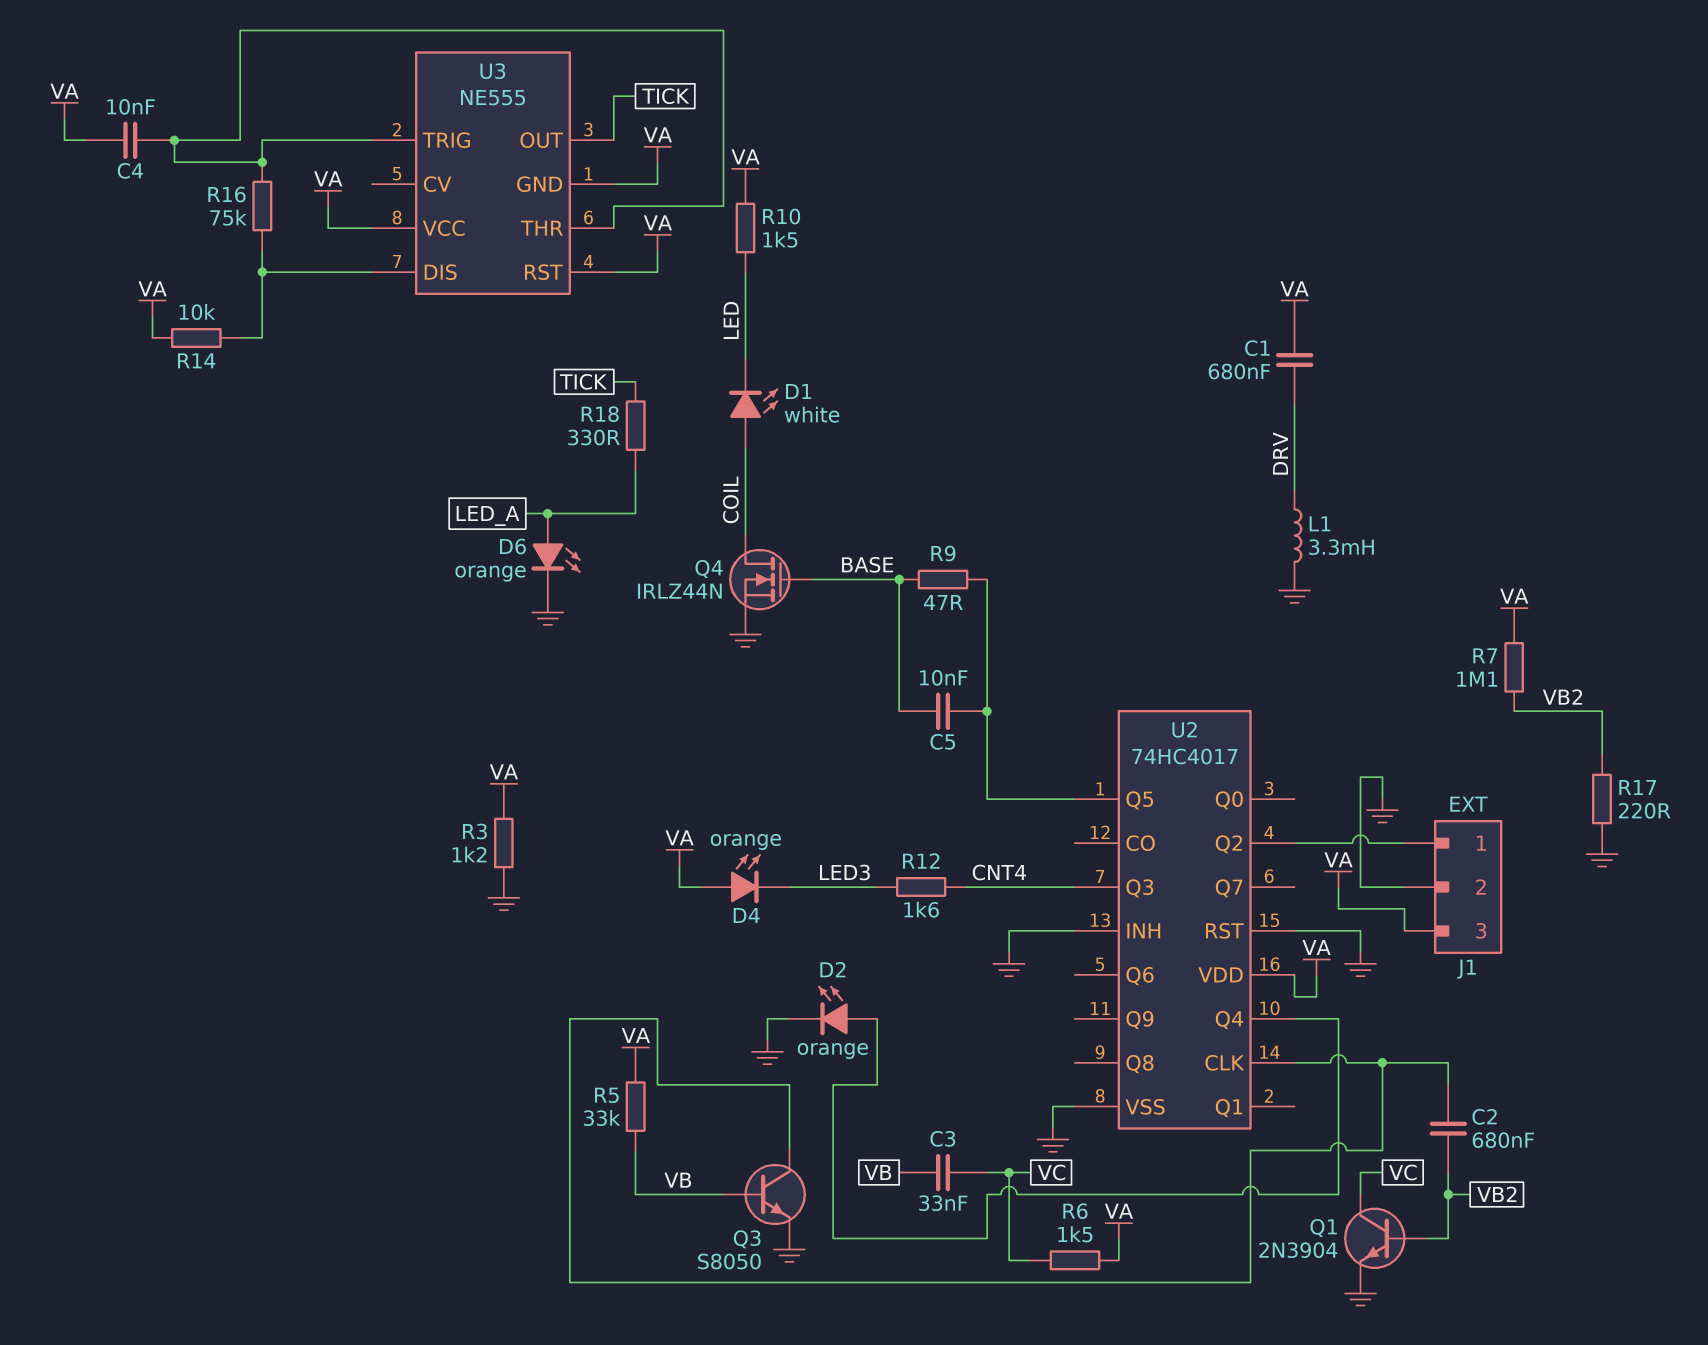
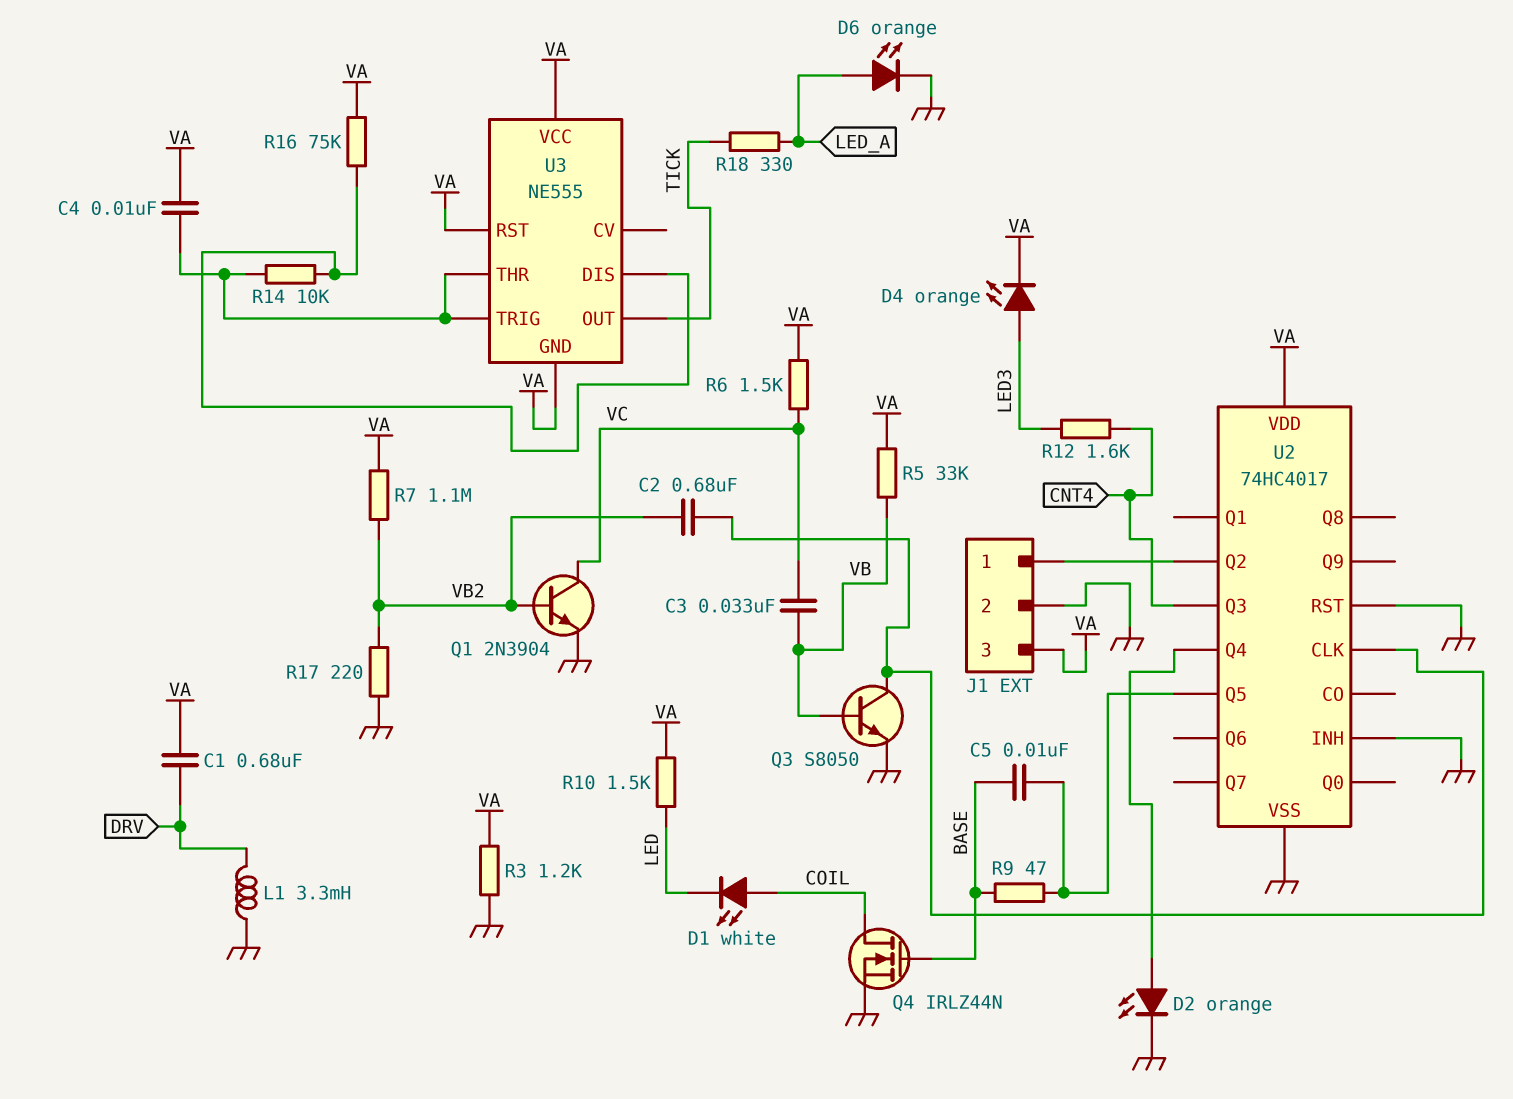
D4: LED orange (A VA, K LED3) -> LED orange (A LED3, K VA)
R14: 10k (U3/DIS, VA) -> 10k (U3/DIS, U3/THR)
R16: 75k (U3/DIS, U3/THR) -> 75k (U3/DIS, VA)

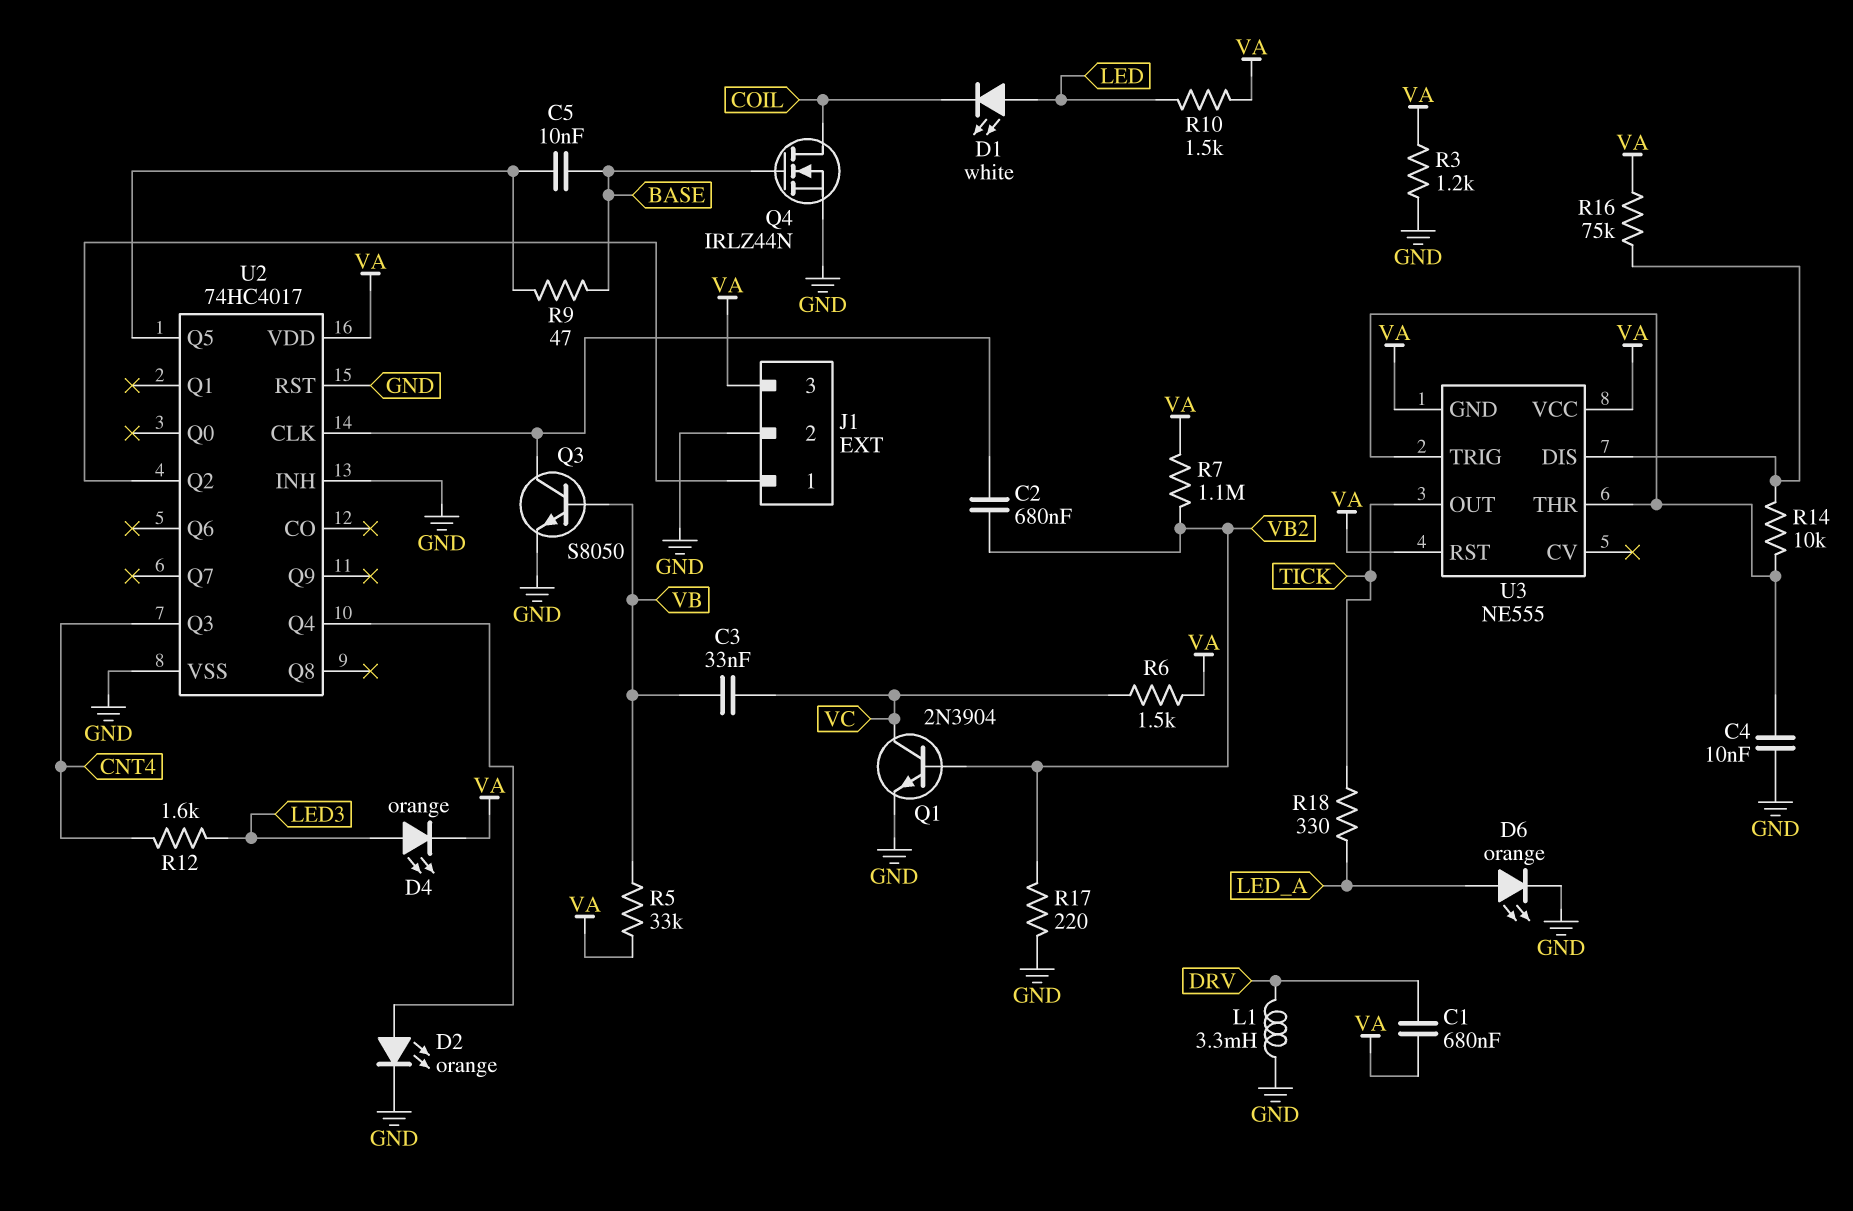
C4: 10nF (U3/THR, VA) -> 10nF (GND, U3/THR)
D1: LED white (A COIL, K LED) -> LED white (A LED, K COIL)

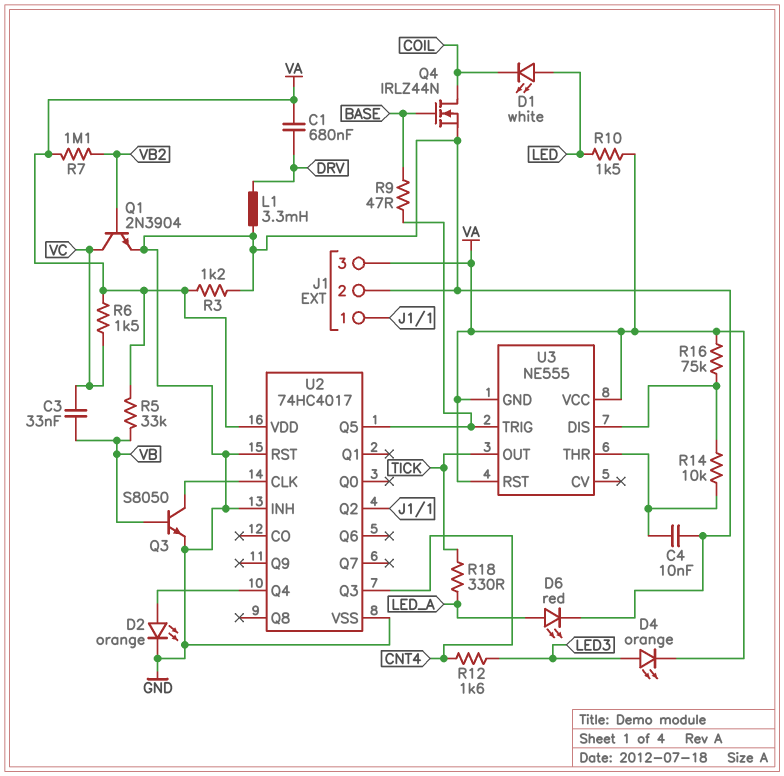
C2: 680nF (U2/CLK, VB2) -> none
C5: 10nF (BASE, U2/Q5) -> none
D6: LED orange (A LED_A, K GND) -> LED red (A LED_A, K GND)
R17: 220 (GND, VB2) -> none
U3 pin TRIG: U3/THR -> U2/Q5

